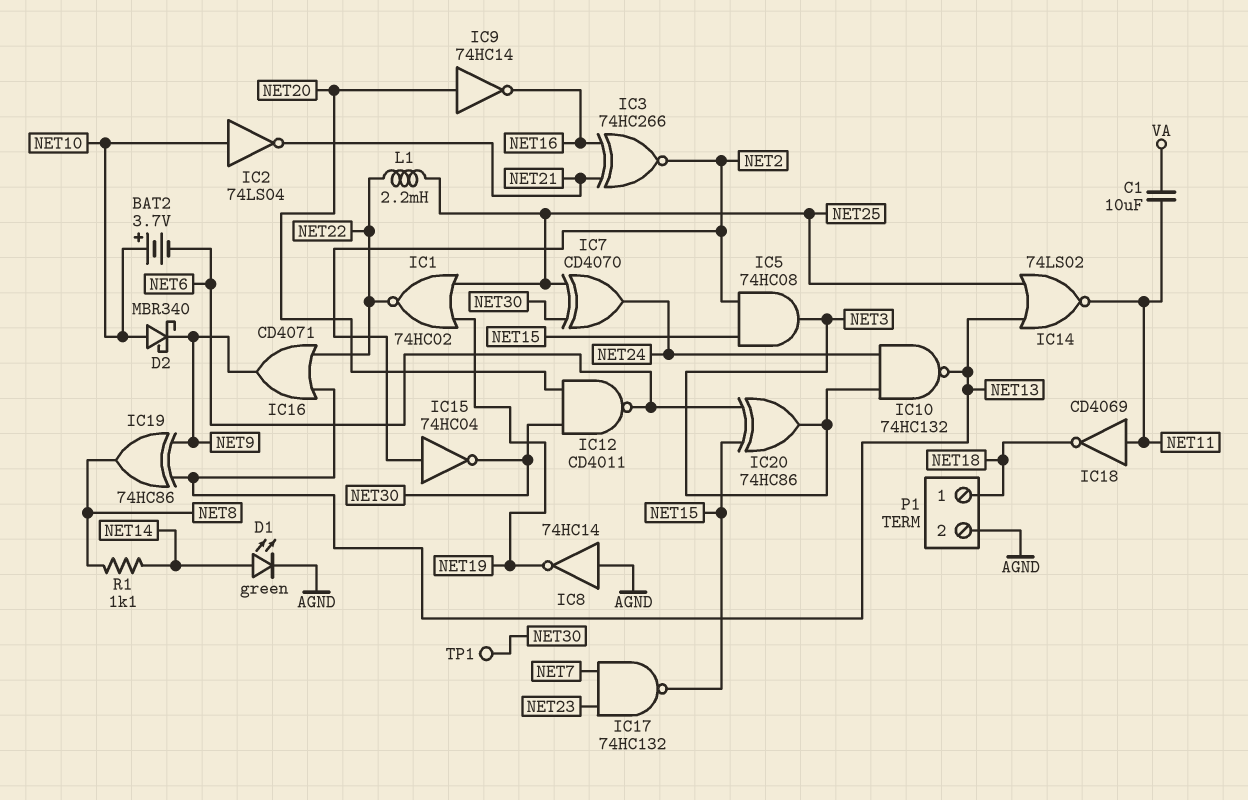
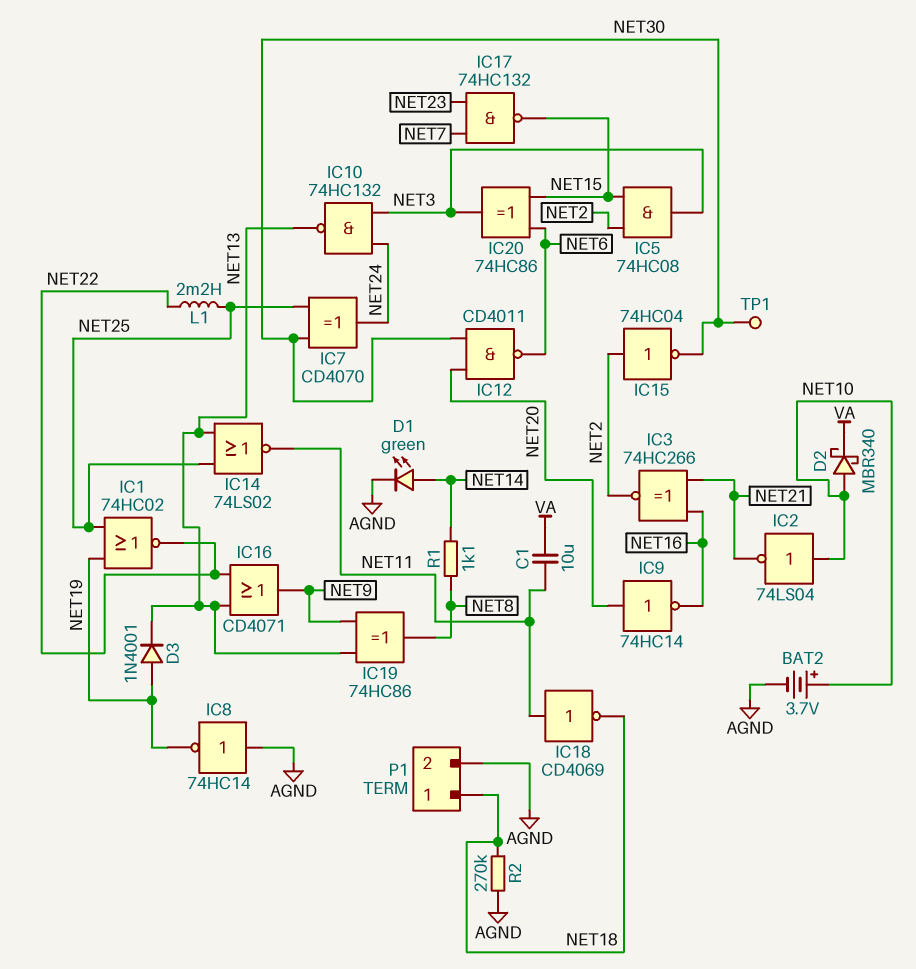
BAT2: 3.7V (plus NET10, minus NET6) -> 3.7V (plus NET10, minus AGND)
D2: schottky MBR340 (A NET10, K NET9) -> schottky MBR340 (A NET10, K VA)
D3: none -> diode 1N4001 (A NET19, K NET13)
R2: none -> 270k (AGND, NET18)

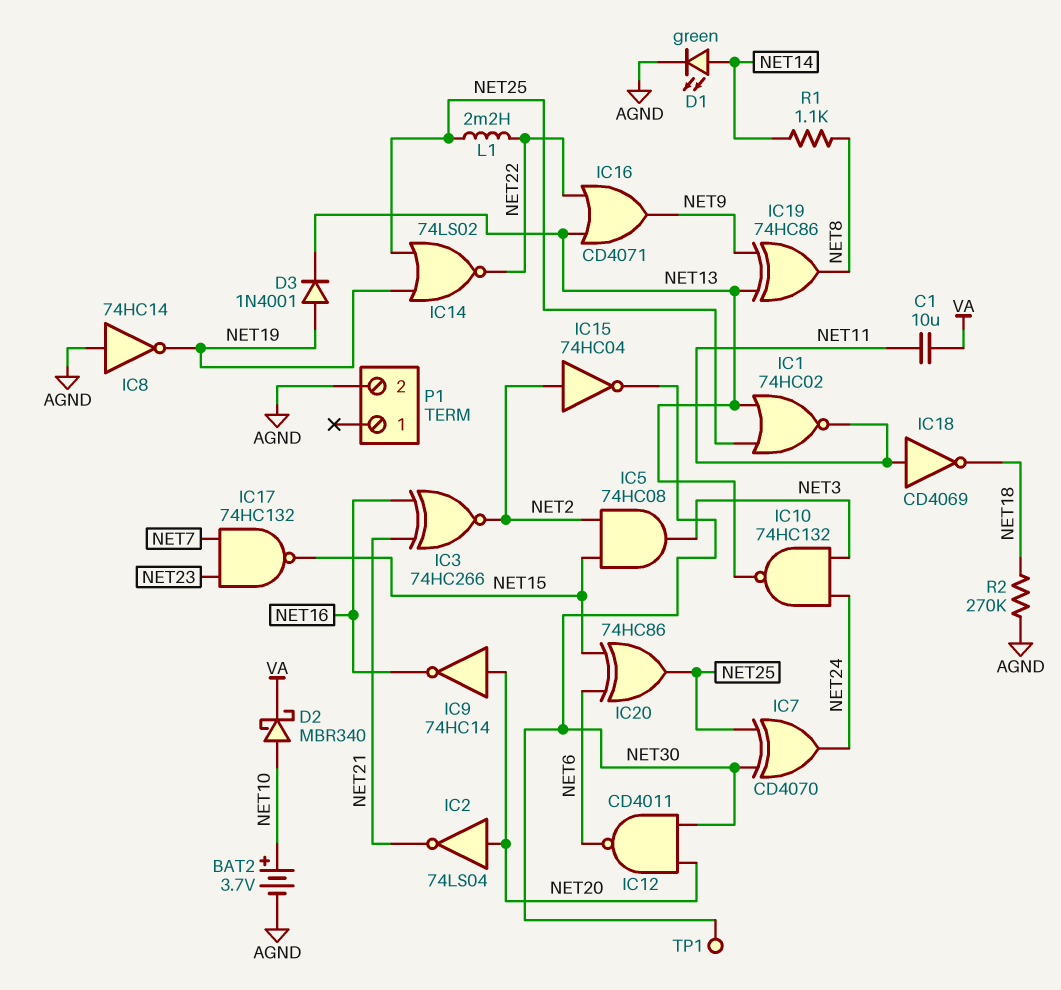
IC1: NOR 74HC02 (in NET19, in NET25, out NET22) -> NOR 74HC02 (in NET13, in NET25, out NET11)
IC2: NOT 74LS04 (in NET10, out NET21) -> NOT 74LS04 (in NET20, out NET21)
IC14: NOR 74LS02 (in NET13, in NET25, out NET11) -> NOR 74LS02 (in NET19, in NET25, out NET22)
IC20: XOR 74HC86 (in NET6, in NET15, out NET3) -> XOR 74HC86 (in NET6, in NET15, out NET25)
P1 pin 1: NET18 -> none

